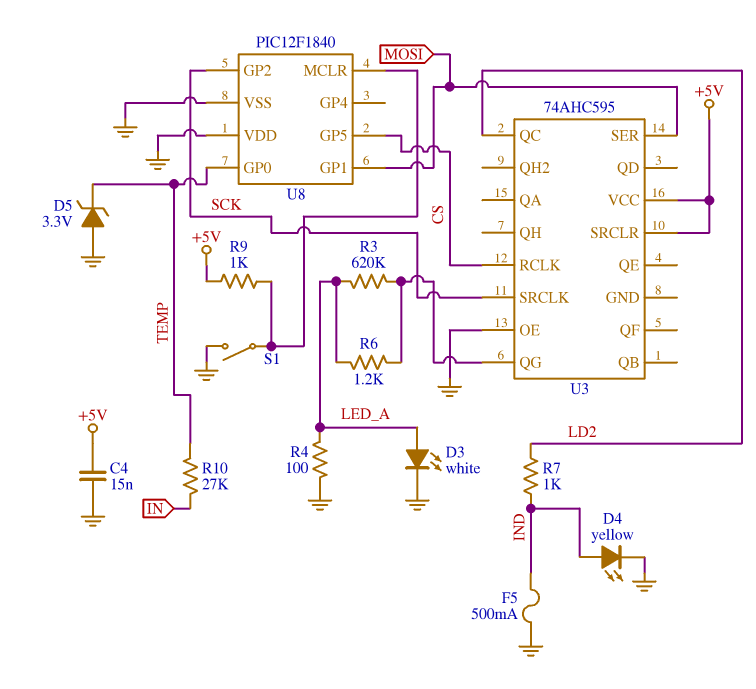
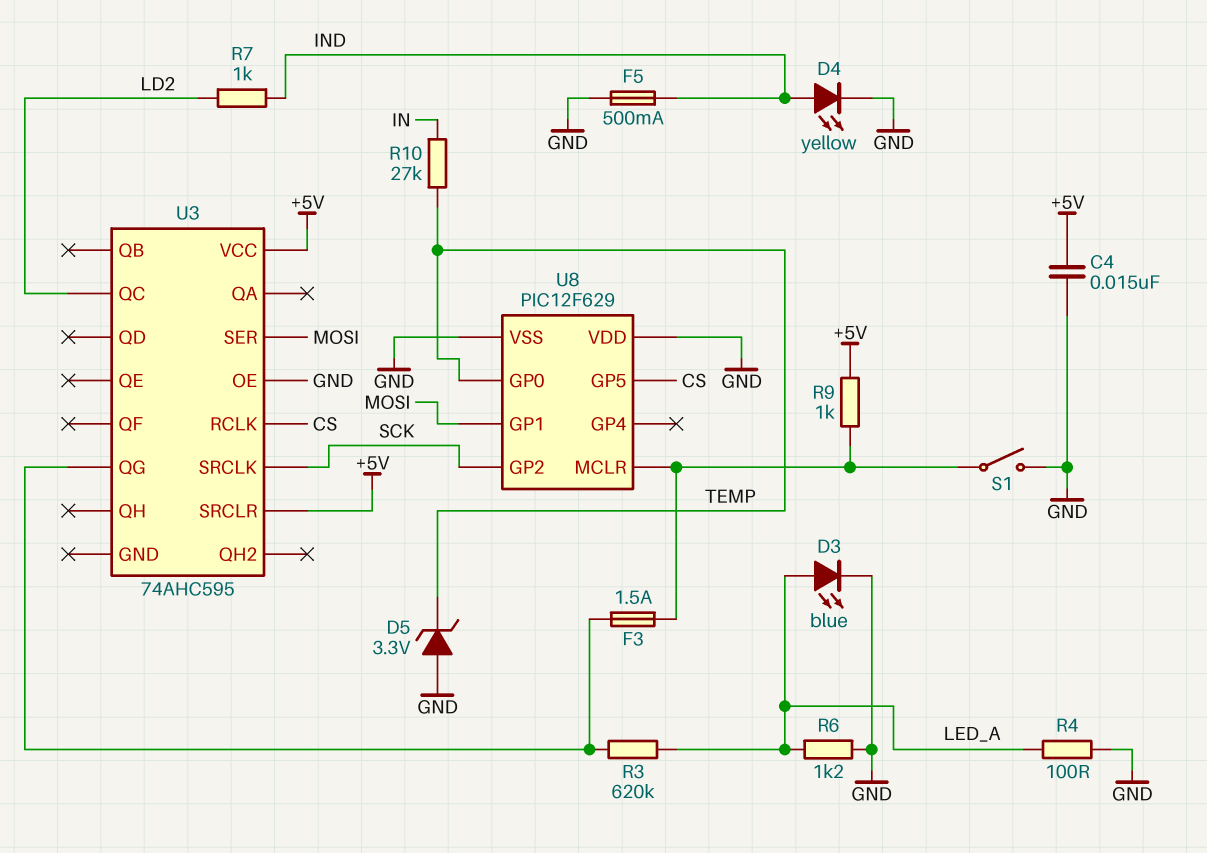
D3: LED white (A LED_A, K GND) -> LED blue (A LED_A, K GND)
F3: none -> 1.5A (U3/QG, U8/MCLR)
R6: 1.2k (LED_A, U3/QG) -> 1.2k (GND, LED_A)
U8: PIC12F1840 -> PIC12F629

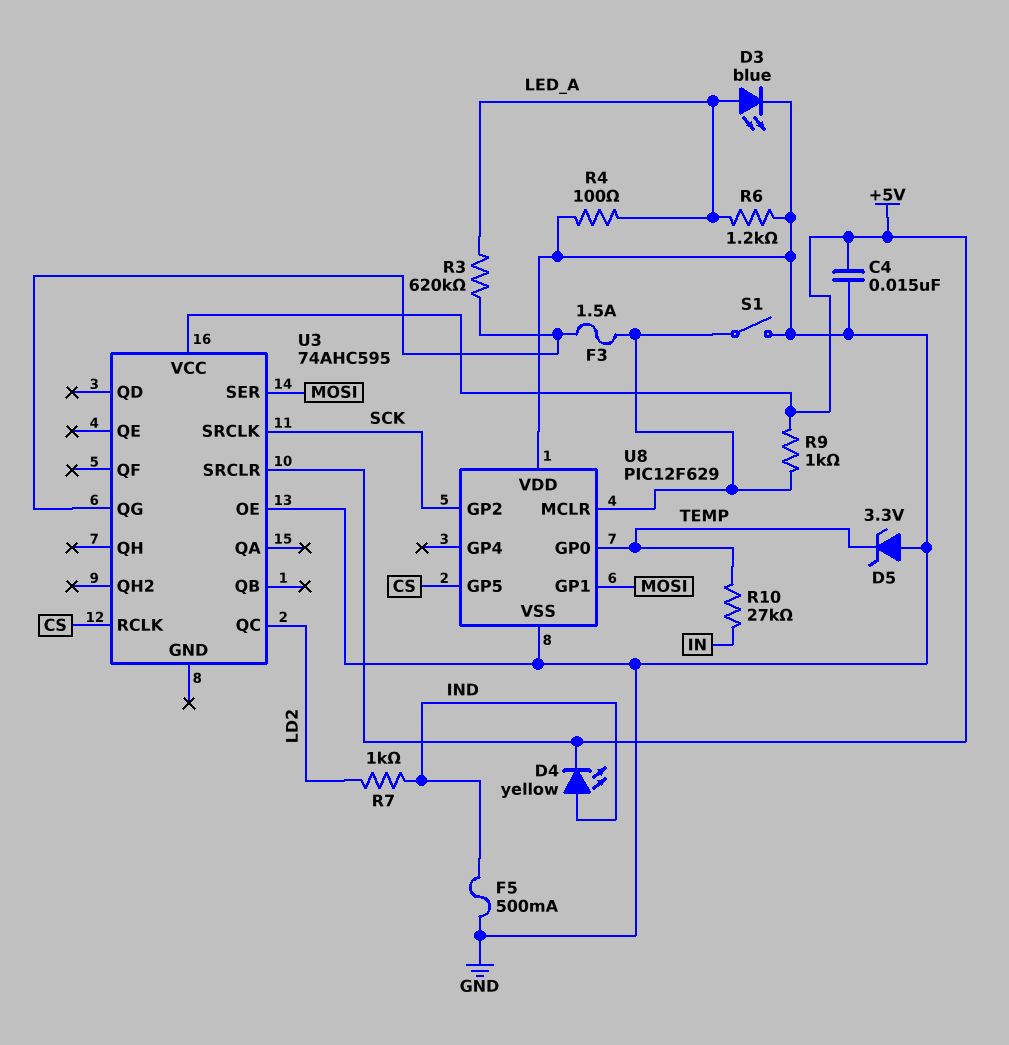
D4: LED yellow (A IND, K GND) -> LED yellow (A IND, K +5V)

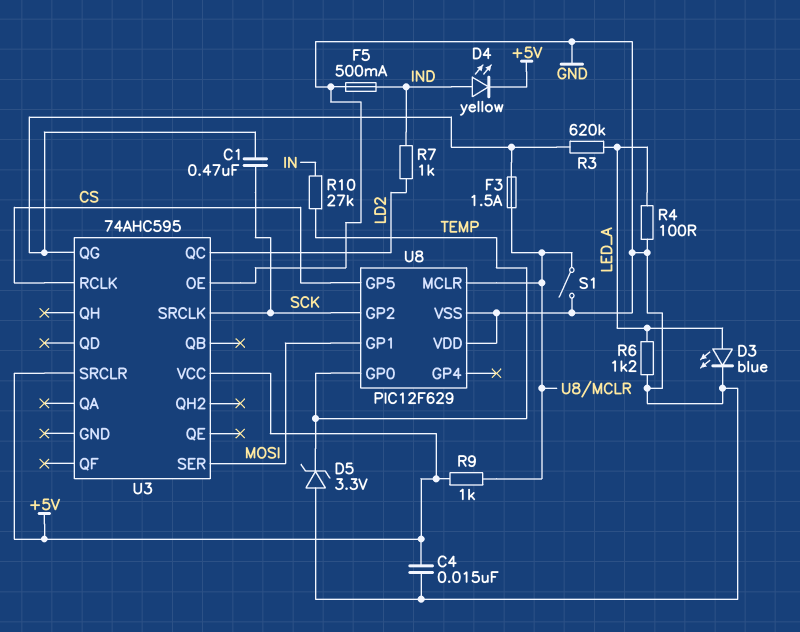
C1: none -> 470nF (SCK, U3/QG)

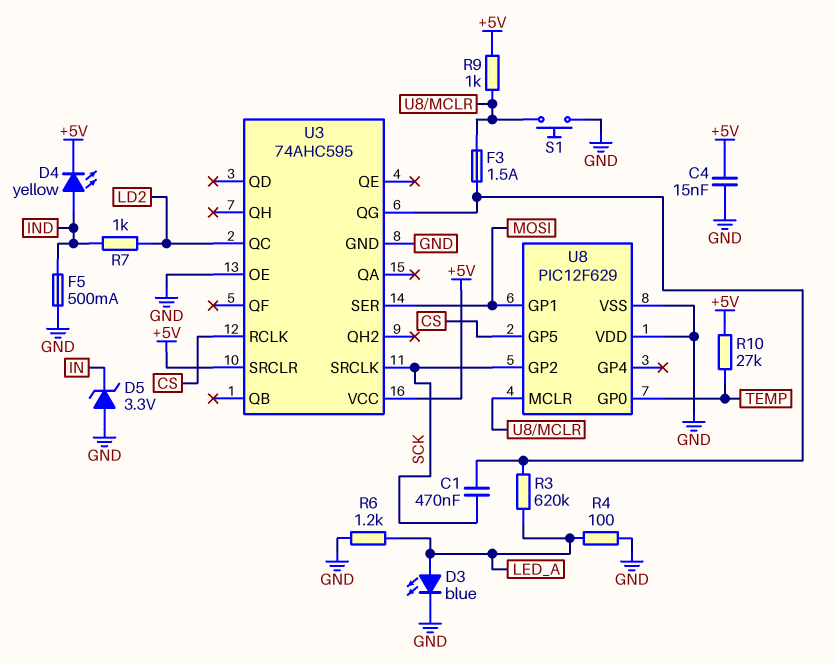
D5: zener 3.3V (A GND, K TEMP) -> zener 3.3V (A GND, K IN)
R10: 27k (IN, TEMP) -> 27k (+5V, TEMP)
S1: switch (GND, U8/MCLR) -> button (GND, U8/MCLR)
U3 pin GND: none -> GND

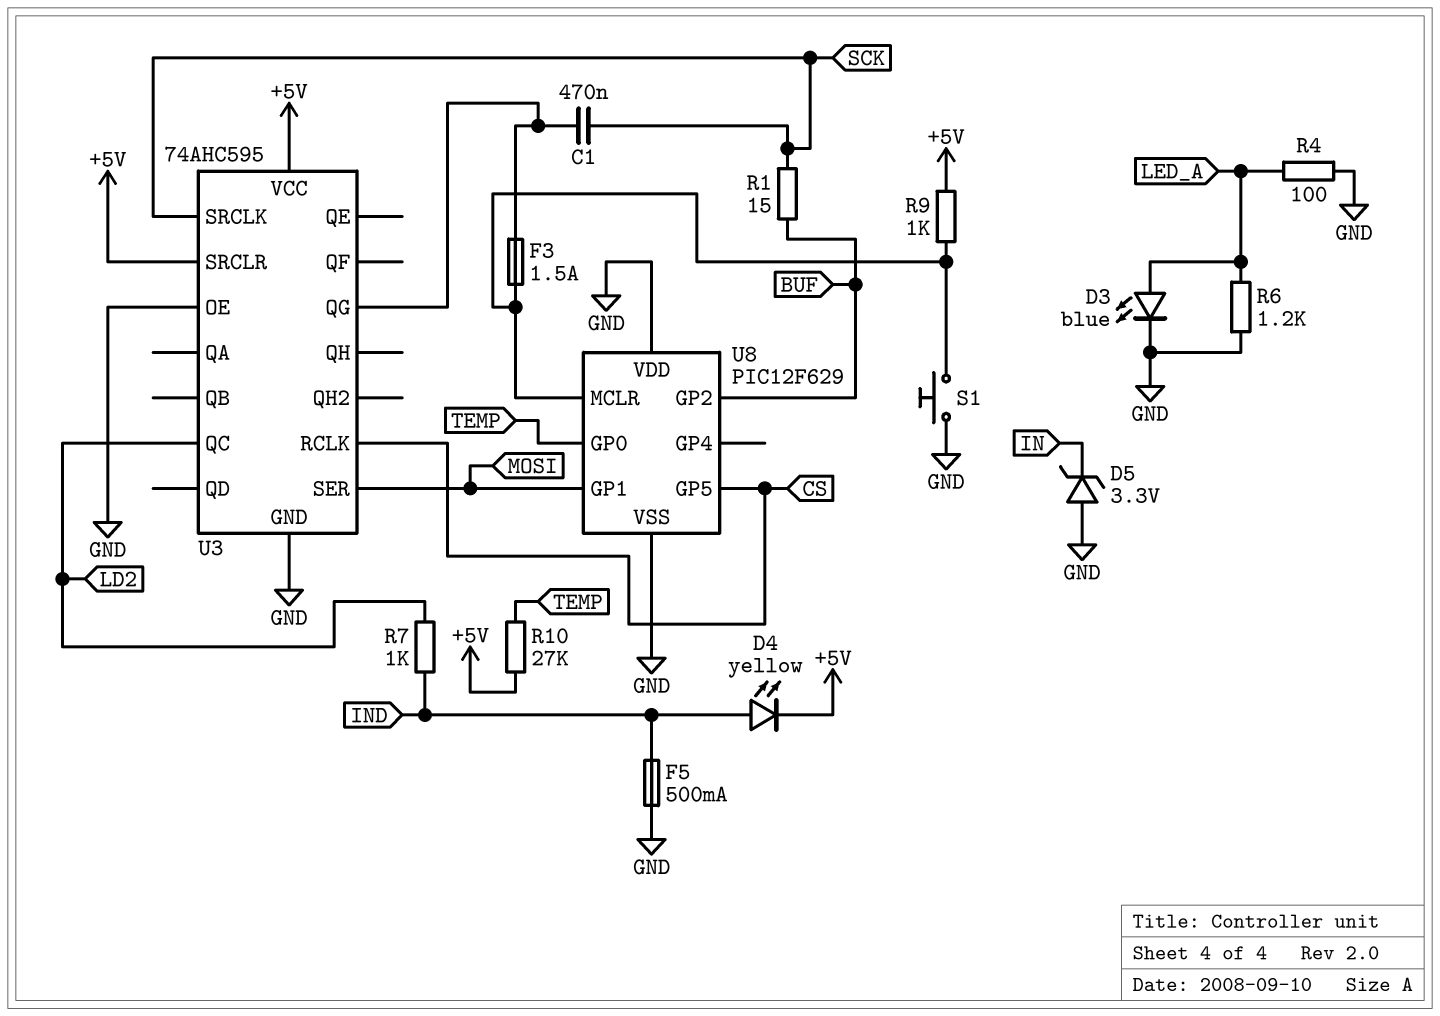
C4: 15nF (+5V, GND) -> none
R1: none -> 15 (BUF, SCK)
R3: 620k (LED_A, U3/QG) -> none
U8 pin GP2: SCK -> BUF

